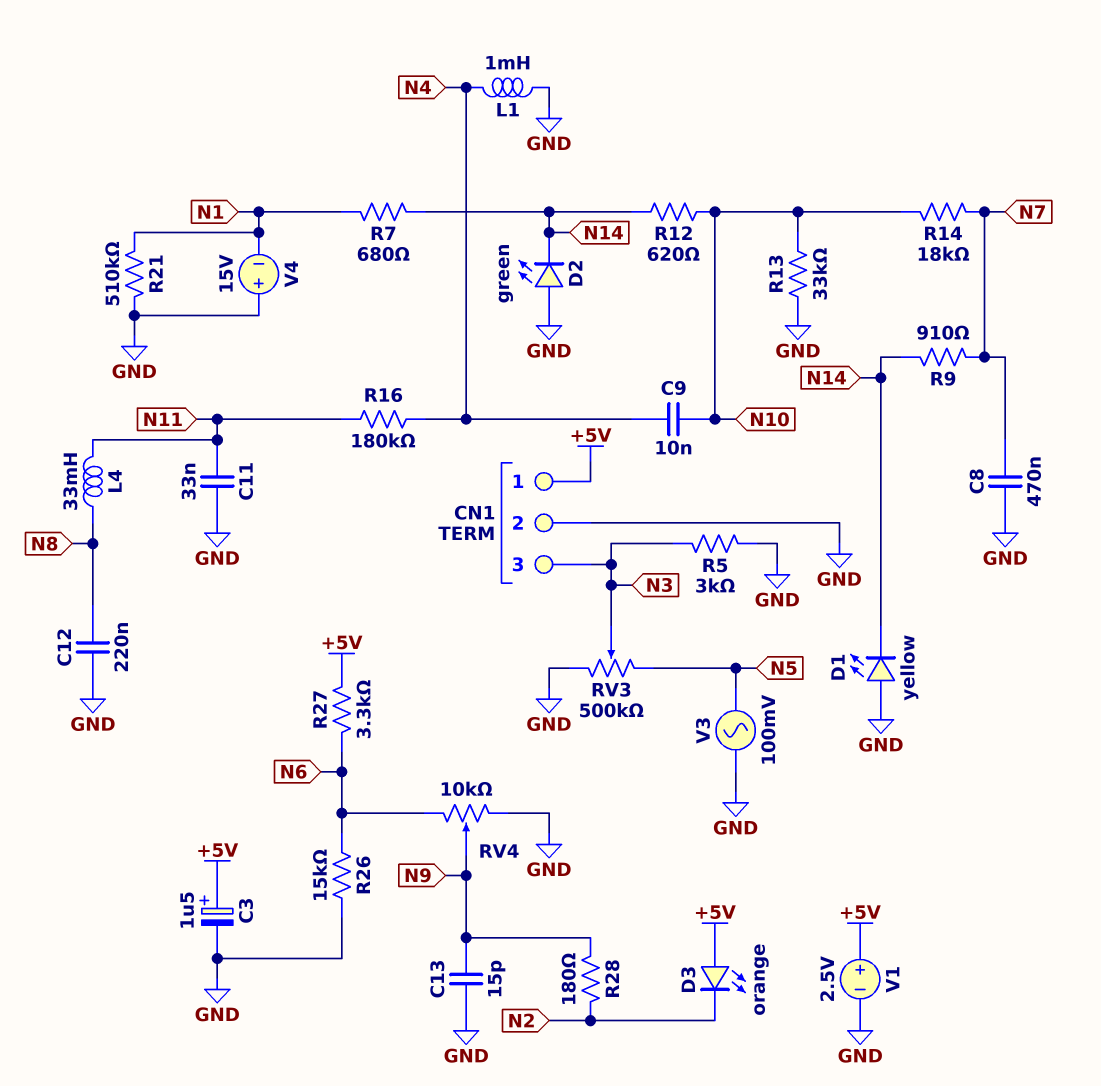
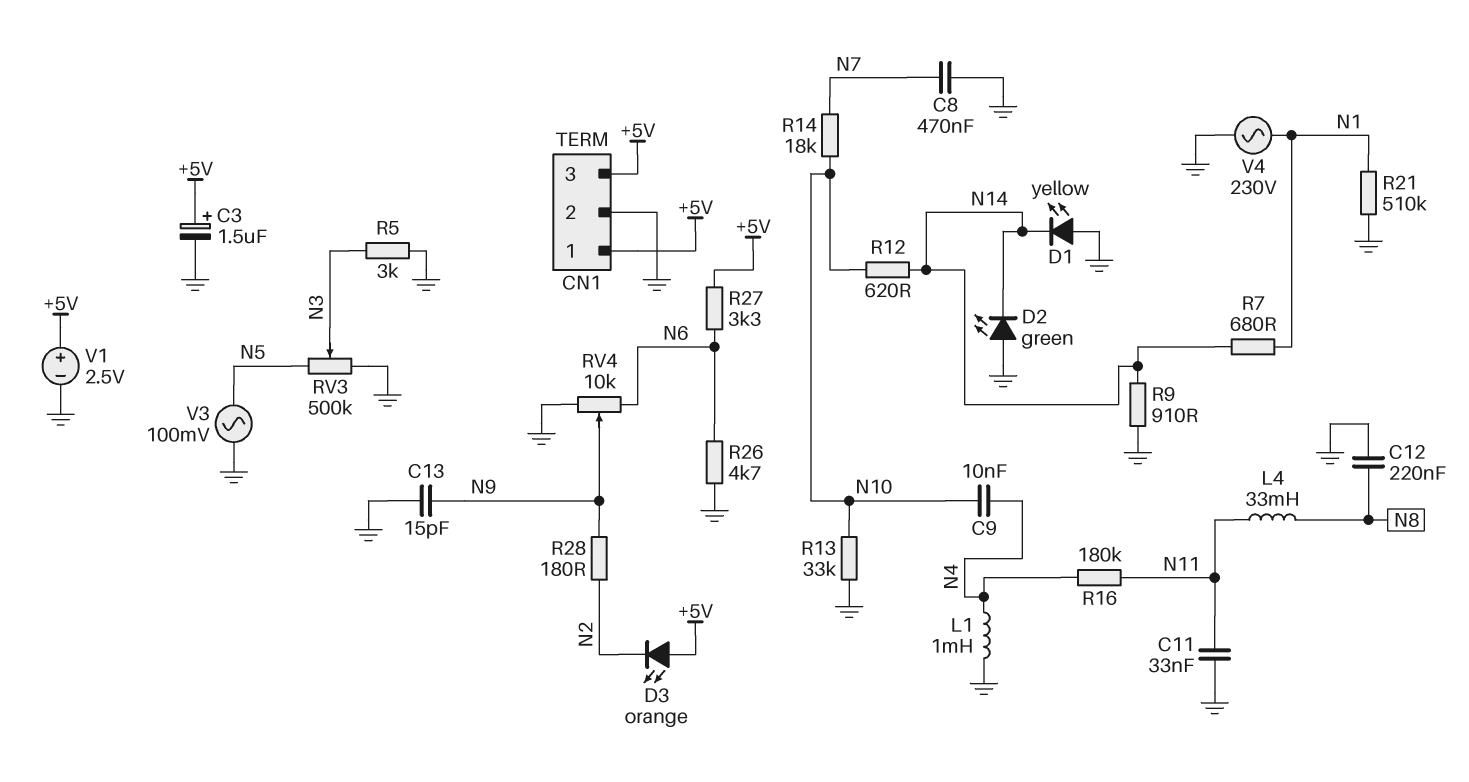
CN1 pin 3: N3 -> +5V
R9: 910 (N7, N14) -> 910 (GND, N14)
R26: 15k (GND, N6) -> 4.7k (GND, N6)
V4: 15V (plus GND, minus N1) -> AC 230V (GND, N1)

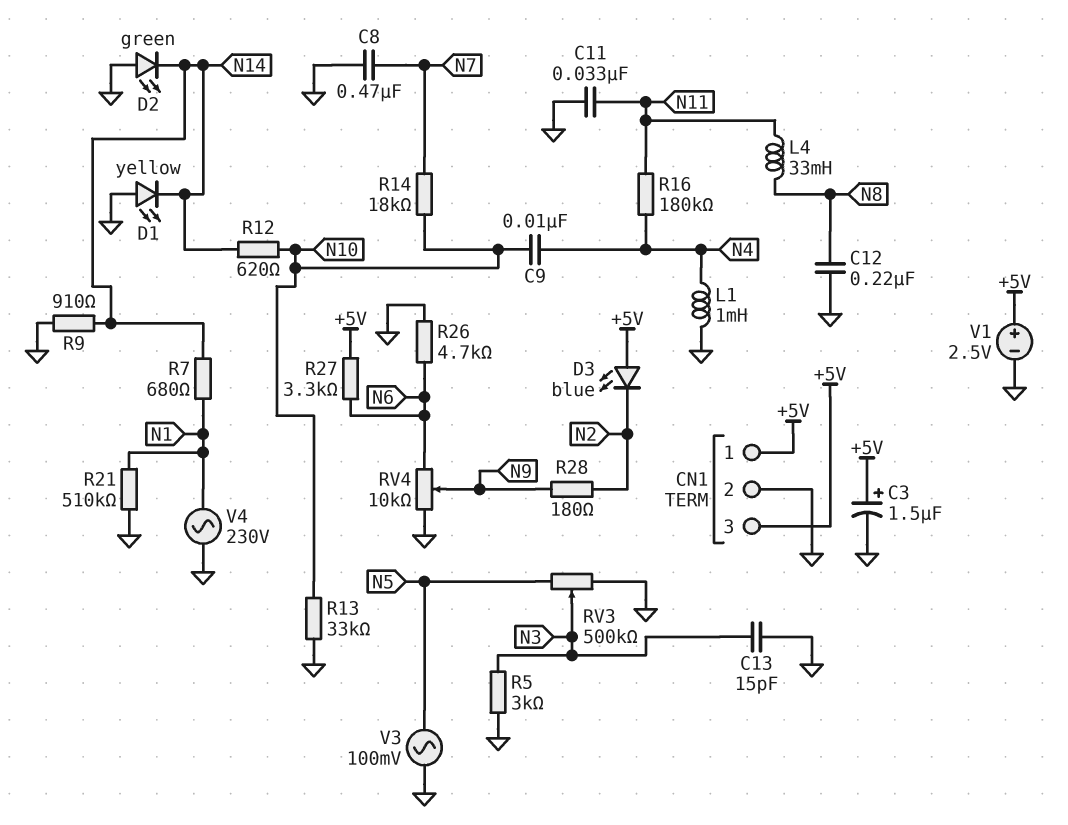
C13: 15pF (GND, N9) -> 15pF (GND, N3)
D3: LED orange (A +5V, K N2) -> LED blue (A +5V, K N2)

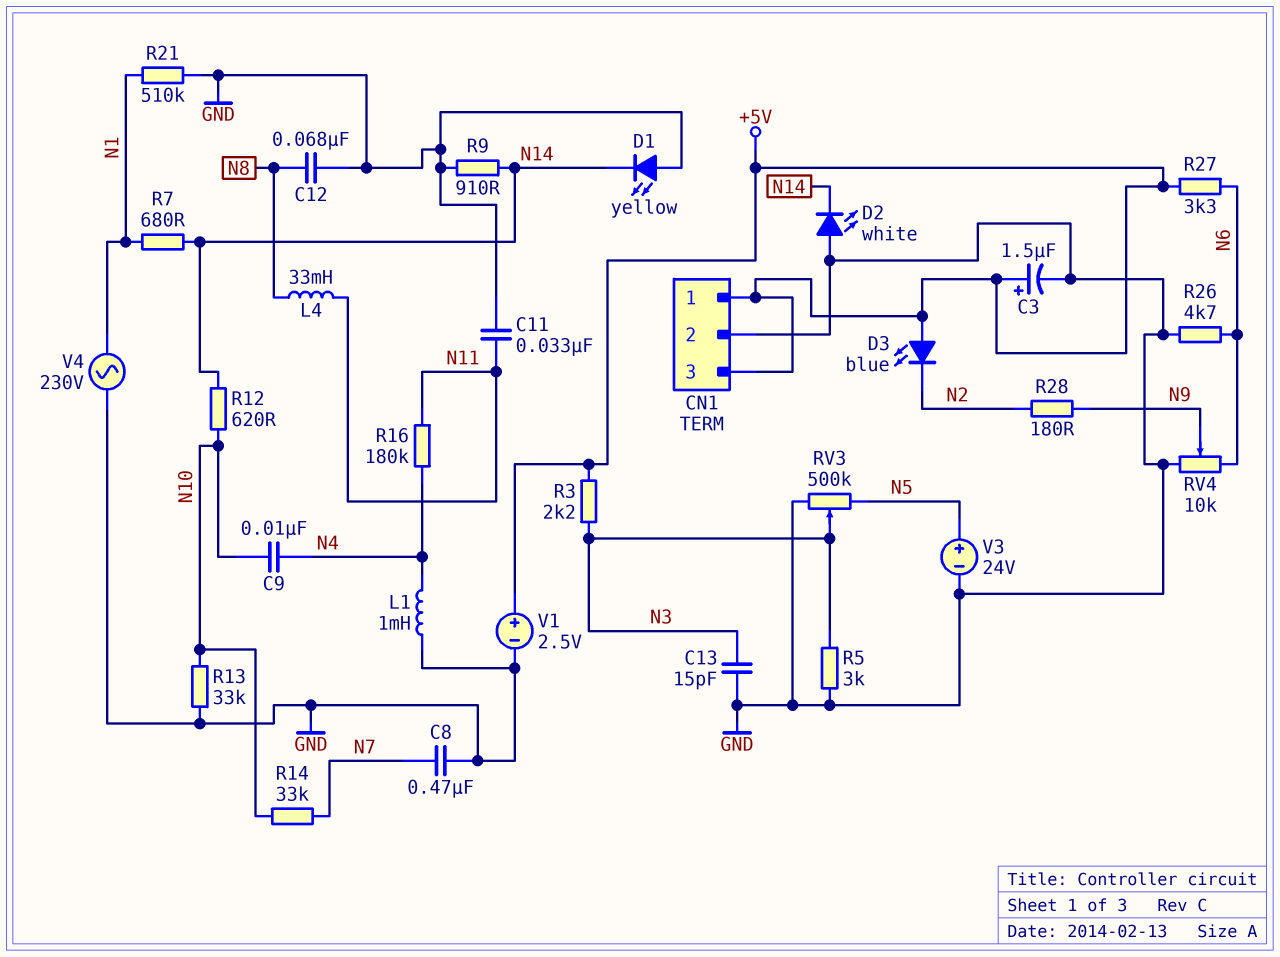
C12: 220nF (GND, N8) -> 68nF (GND, N8)
D2: LED green (A GND, K N14) -> LED white (A GND, K N14)
R3: none -> 2.2k (+5V, N3)
R14: 18k (N7, N10) -> 33k (N7, N10)
V3: AC 100mV (GND, N5) -> 24V (plus N5, minus GND)

